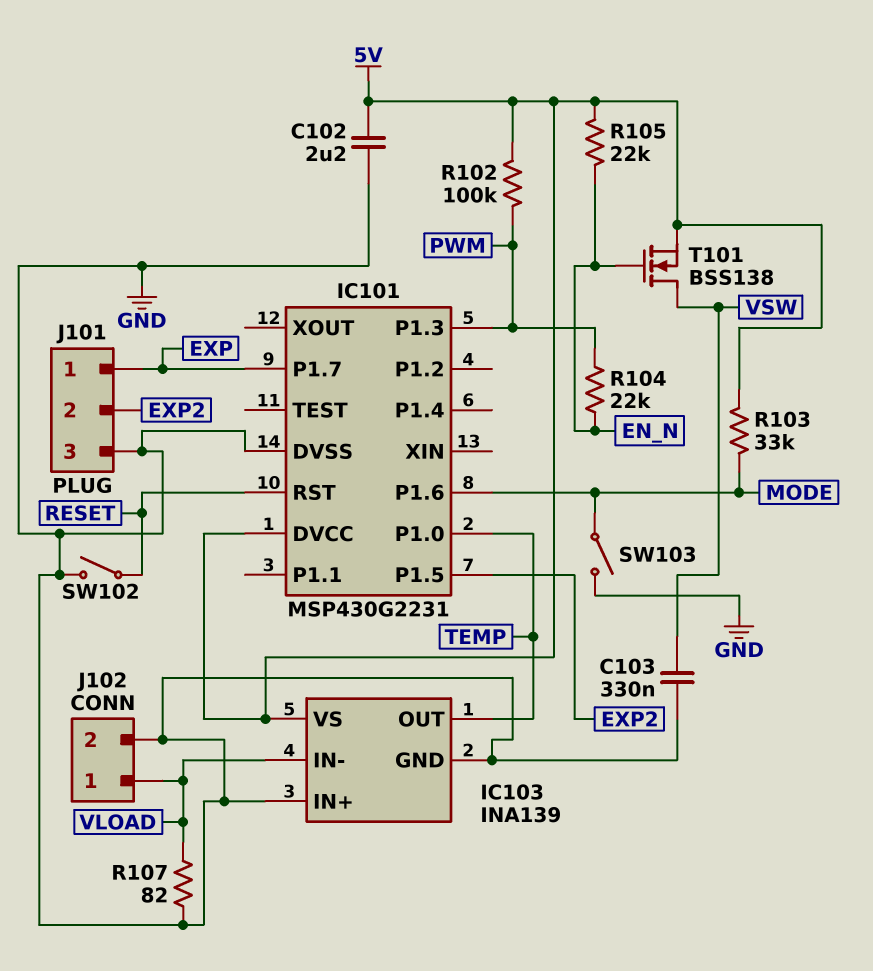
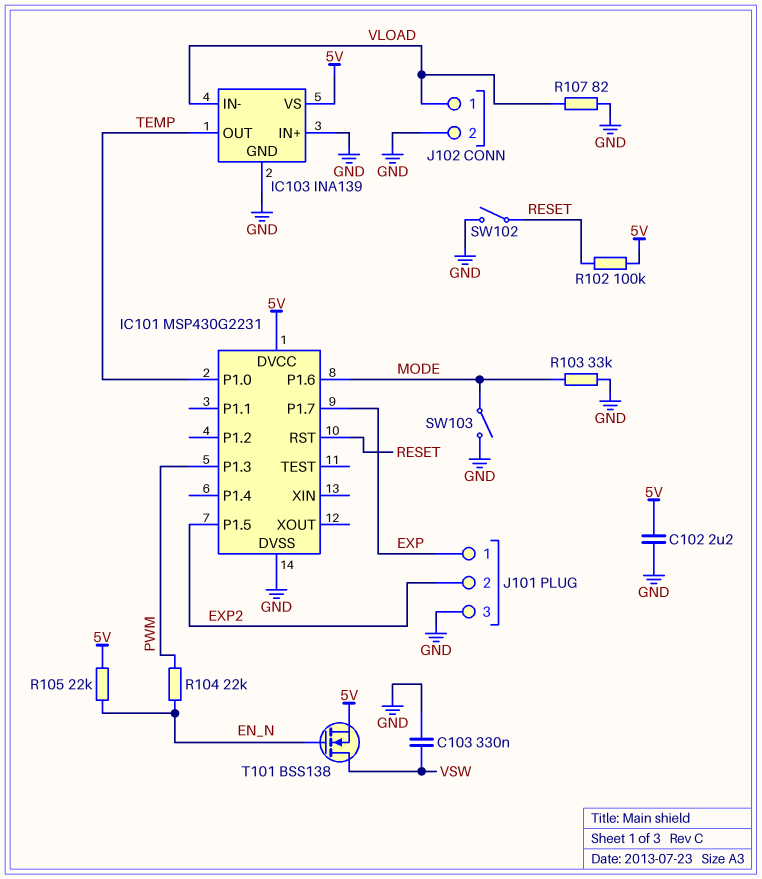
R102: 100k (5V, PWM) -> 100k (5V, RESET)
R103: 33k (5V, MODE) -> 33k (GND, MODE)

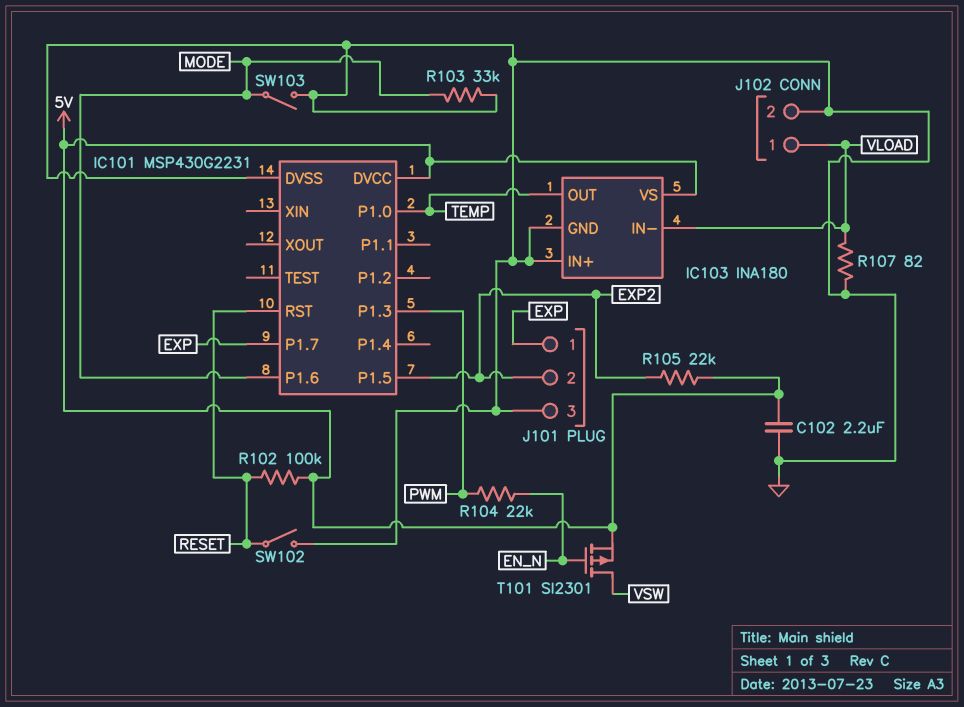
C103: 330nF (GND, VSW) -> none
IC103: INA139 -> INA180
R105: 22k (5V, EN_N) -> 22k (5V, EXP2)
T101: NMOS BSS138 (G EN_N, D VSW, S 5V) -> PMOS SI2301 (G EN_N, D VSW, S 5V)

